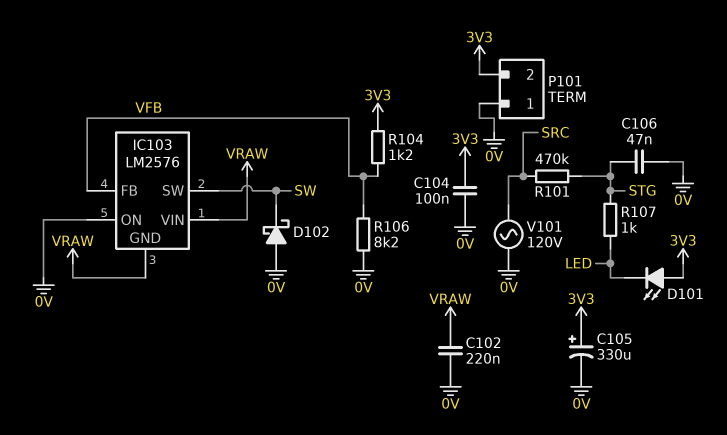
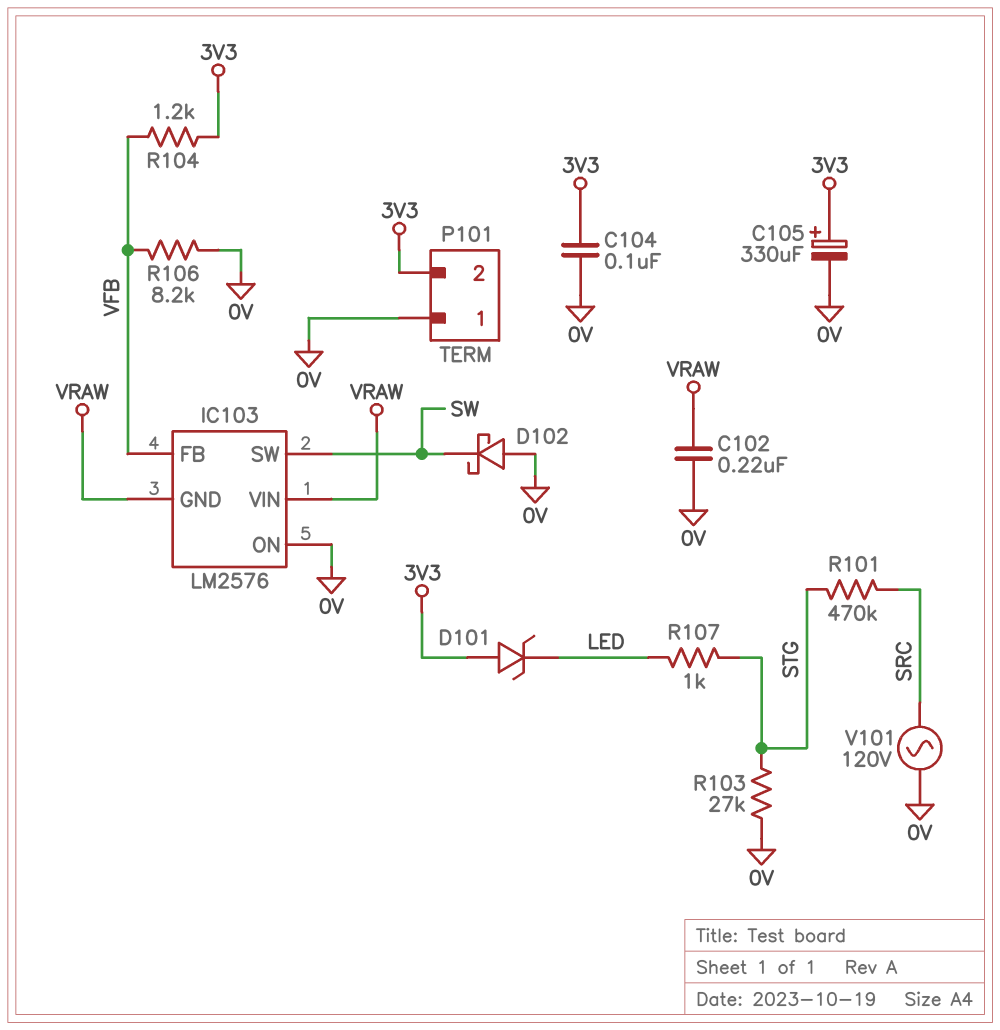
C106: 47nF (0V, STG) -> none
D101: LED (A 3V3, K LED) -> zener (A 3V3, K LED)
R103: none -> 27k (0V, STG)

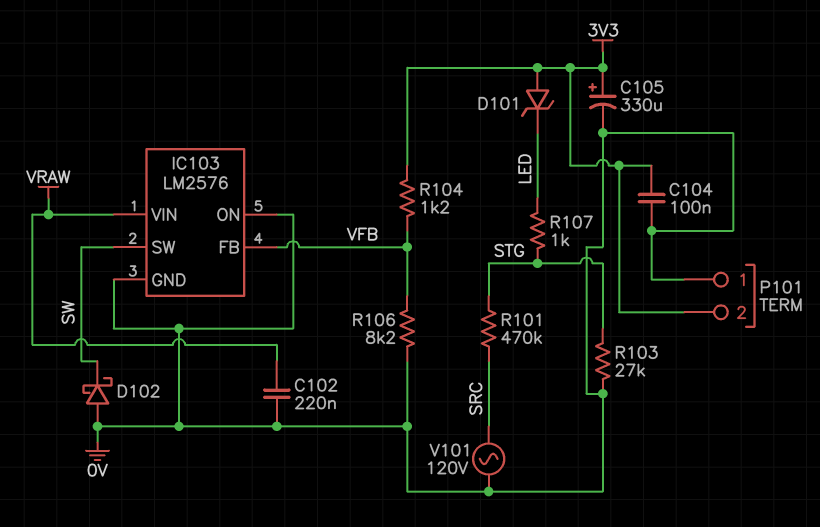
IC103 pin GND: VRAW -> 0V

